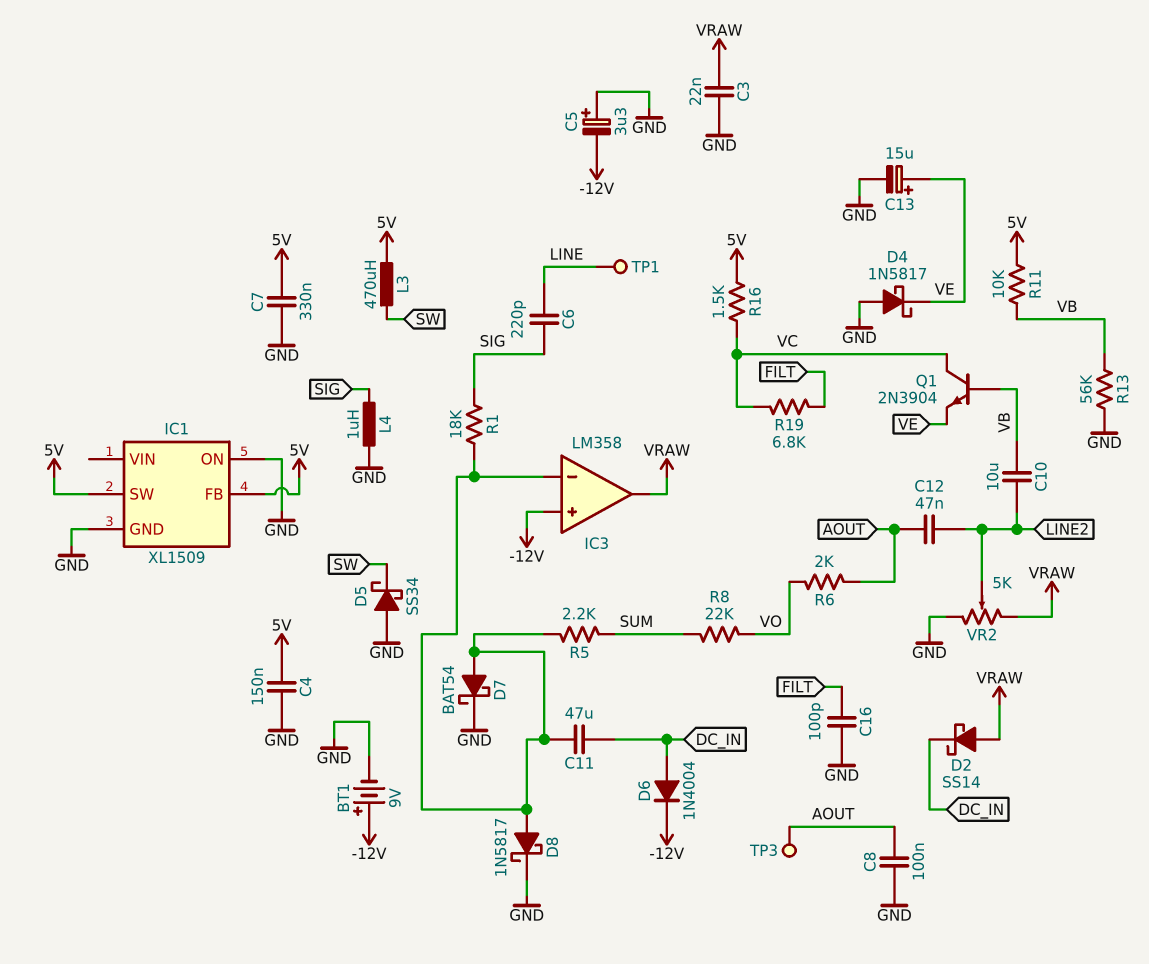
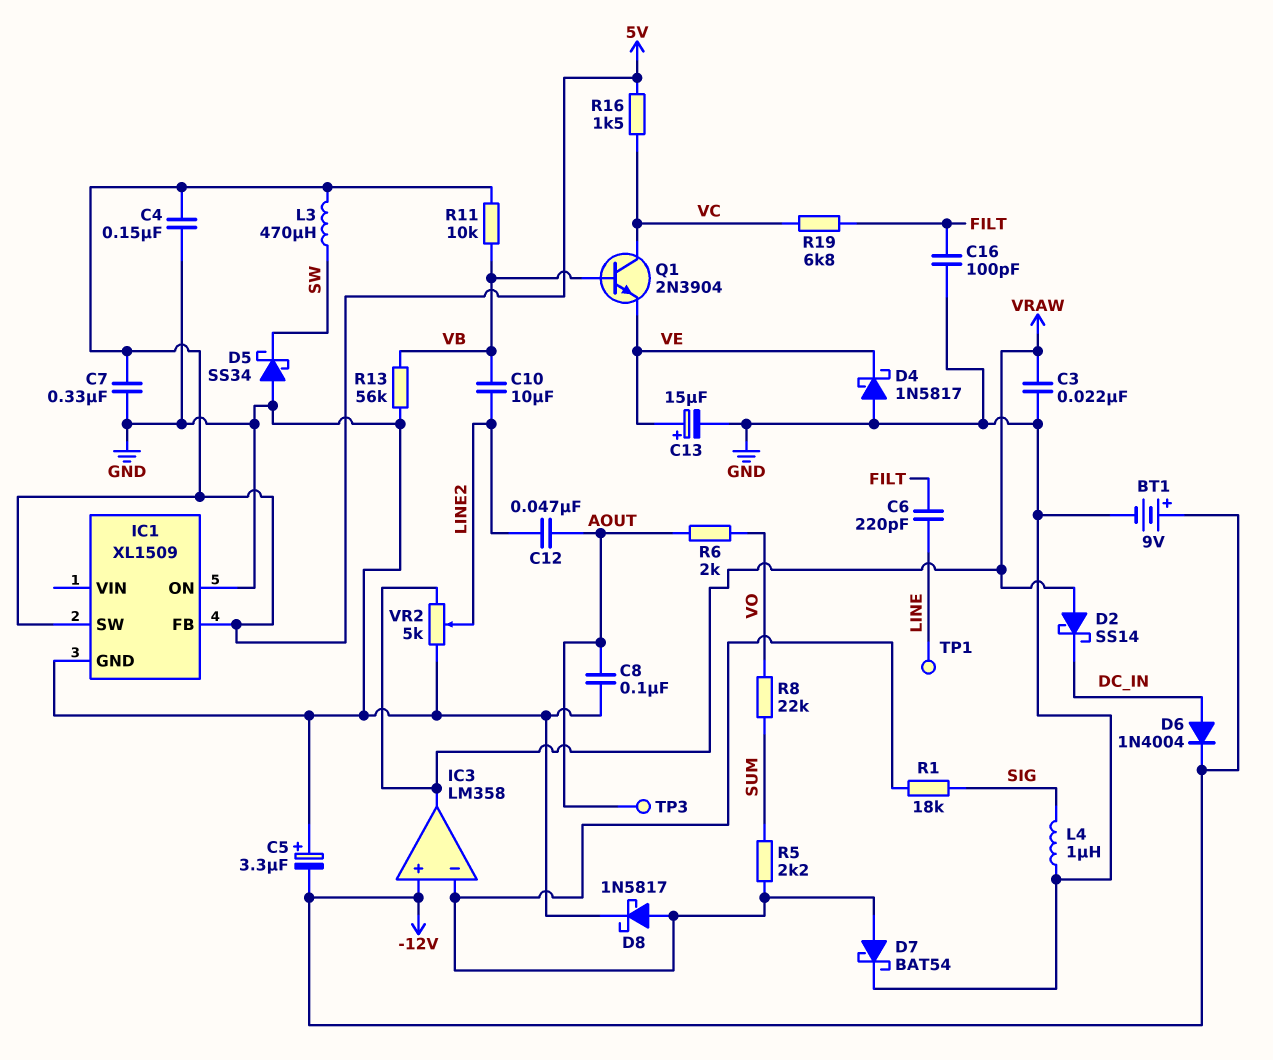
C6: 220pF (LINE, SIG) -> 220pF (FILT, LINE)
C11: 47uF (DC_IN, IC3/in-) -> none

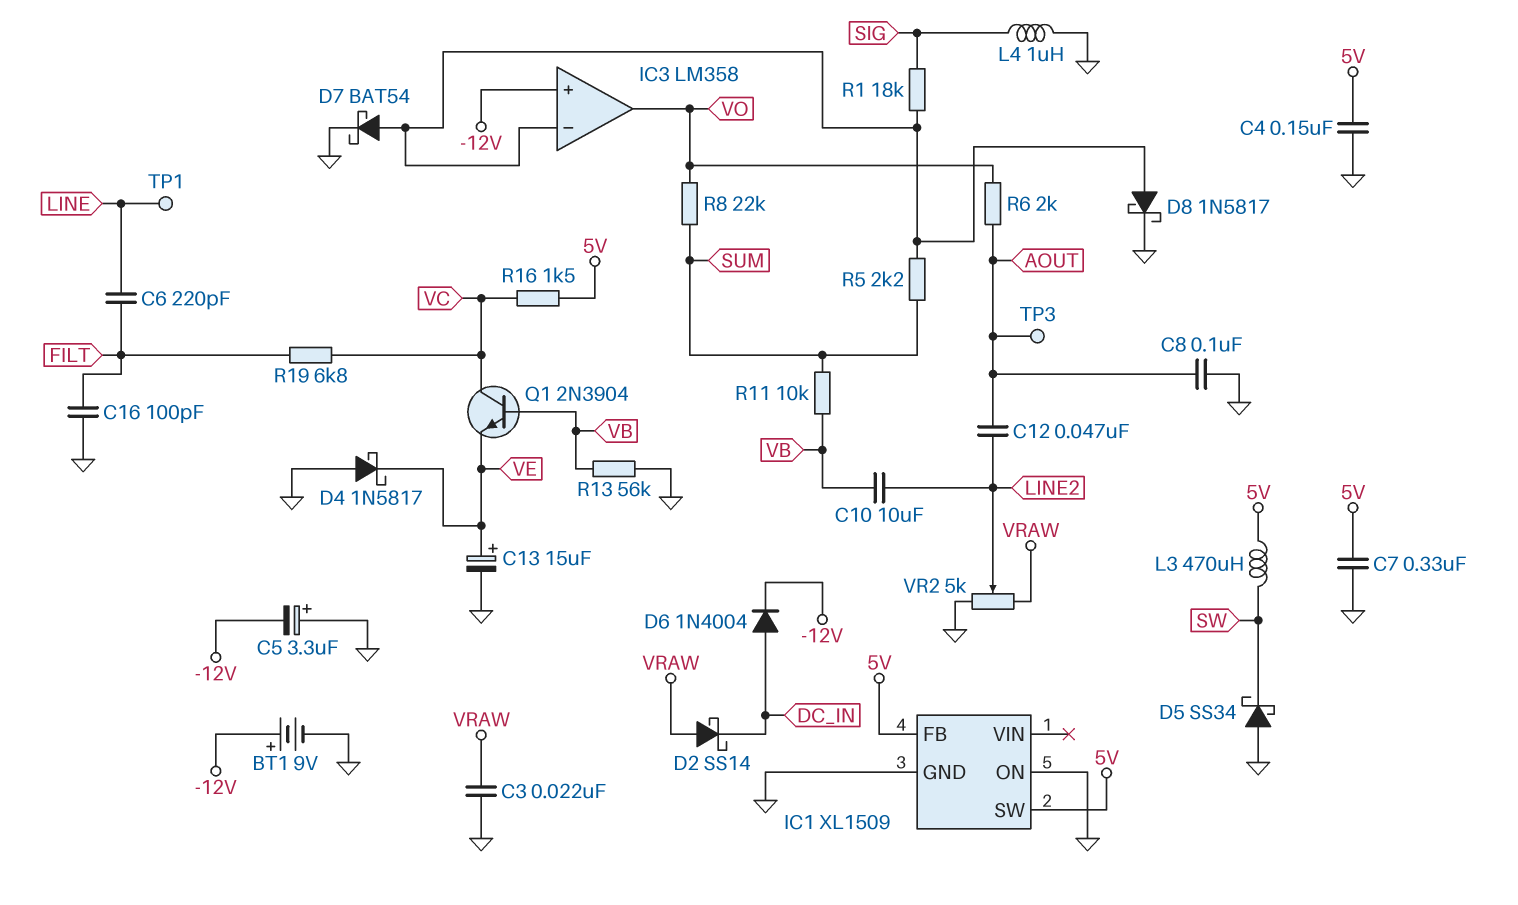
IC3 pin out: VRAW -> VO
R11: 10k (5V, VB) -> 10k (SUM, VB)

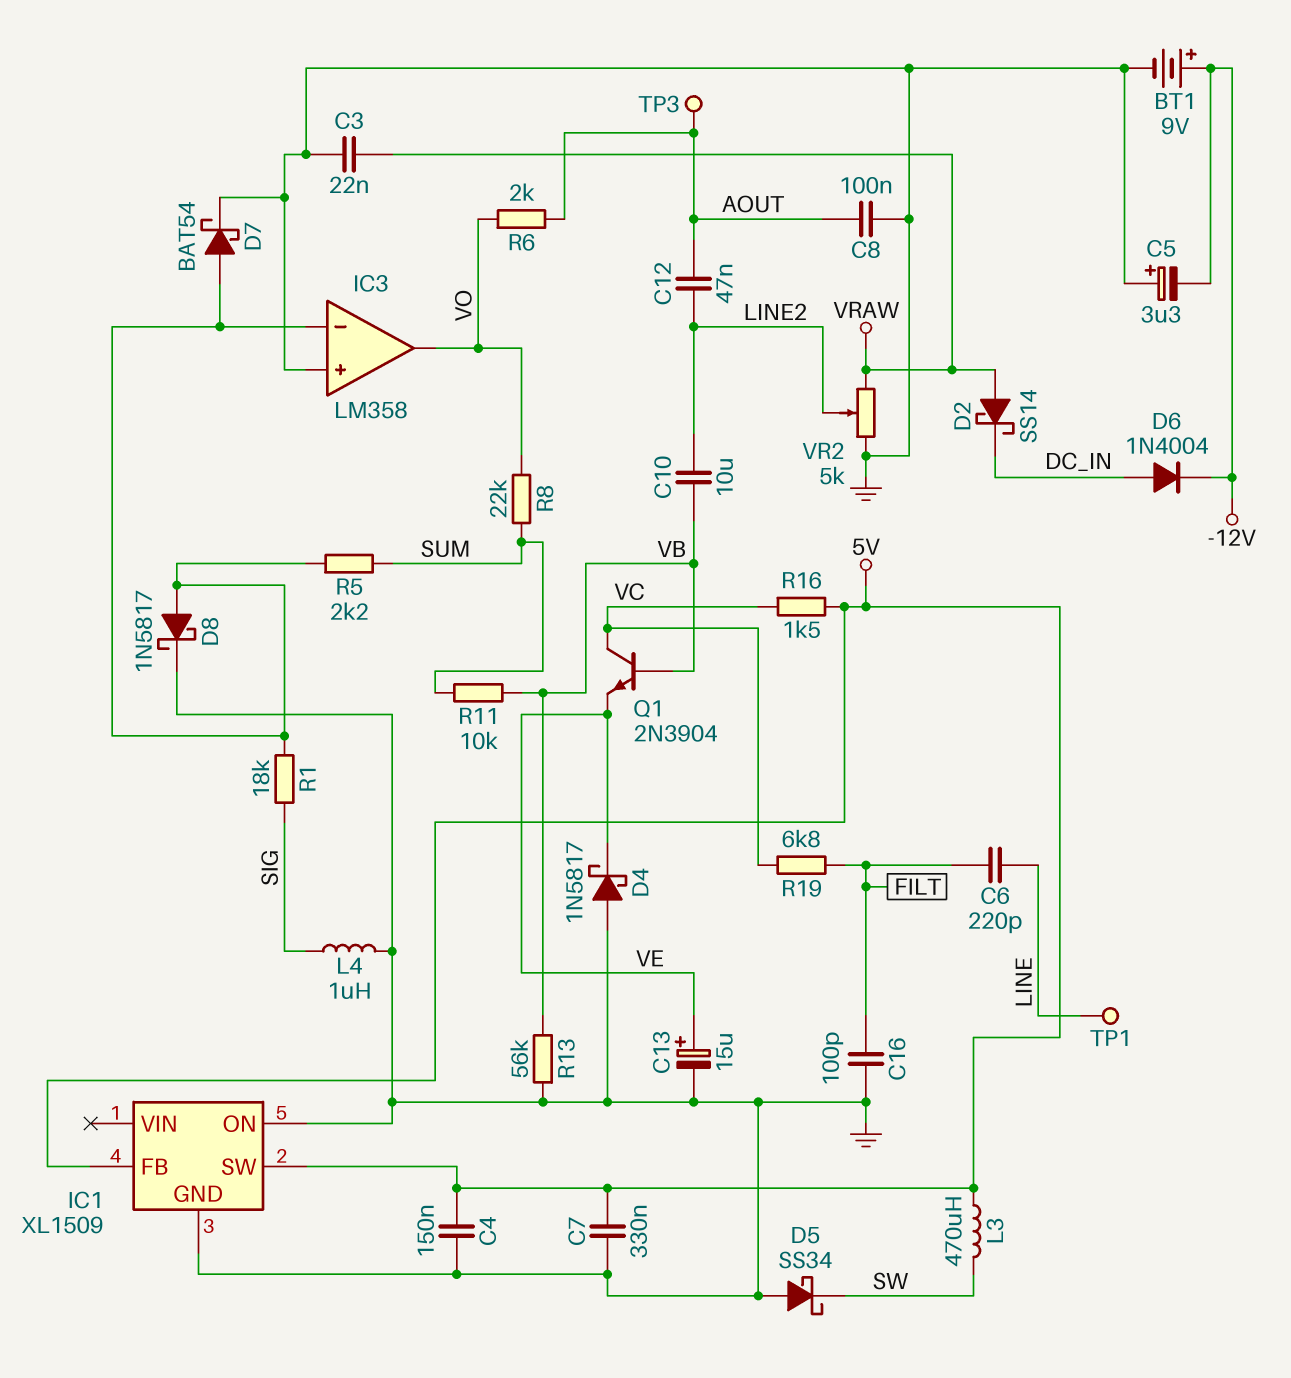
IC3 pin in+: -12V -> GND

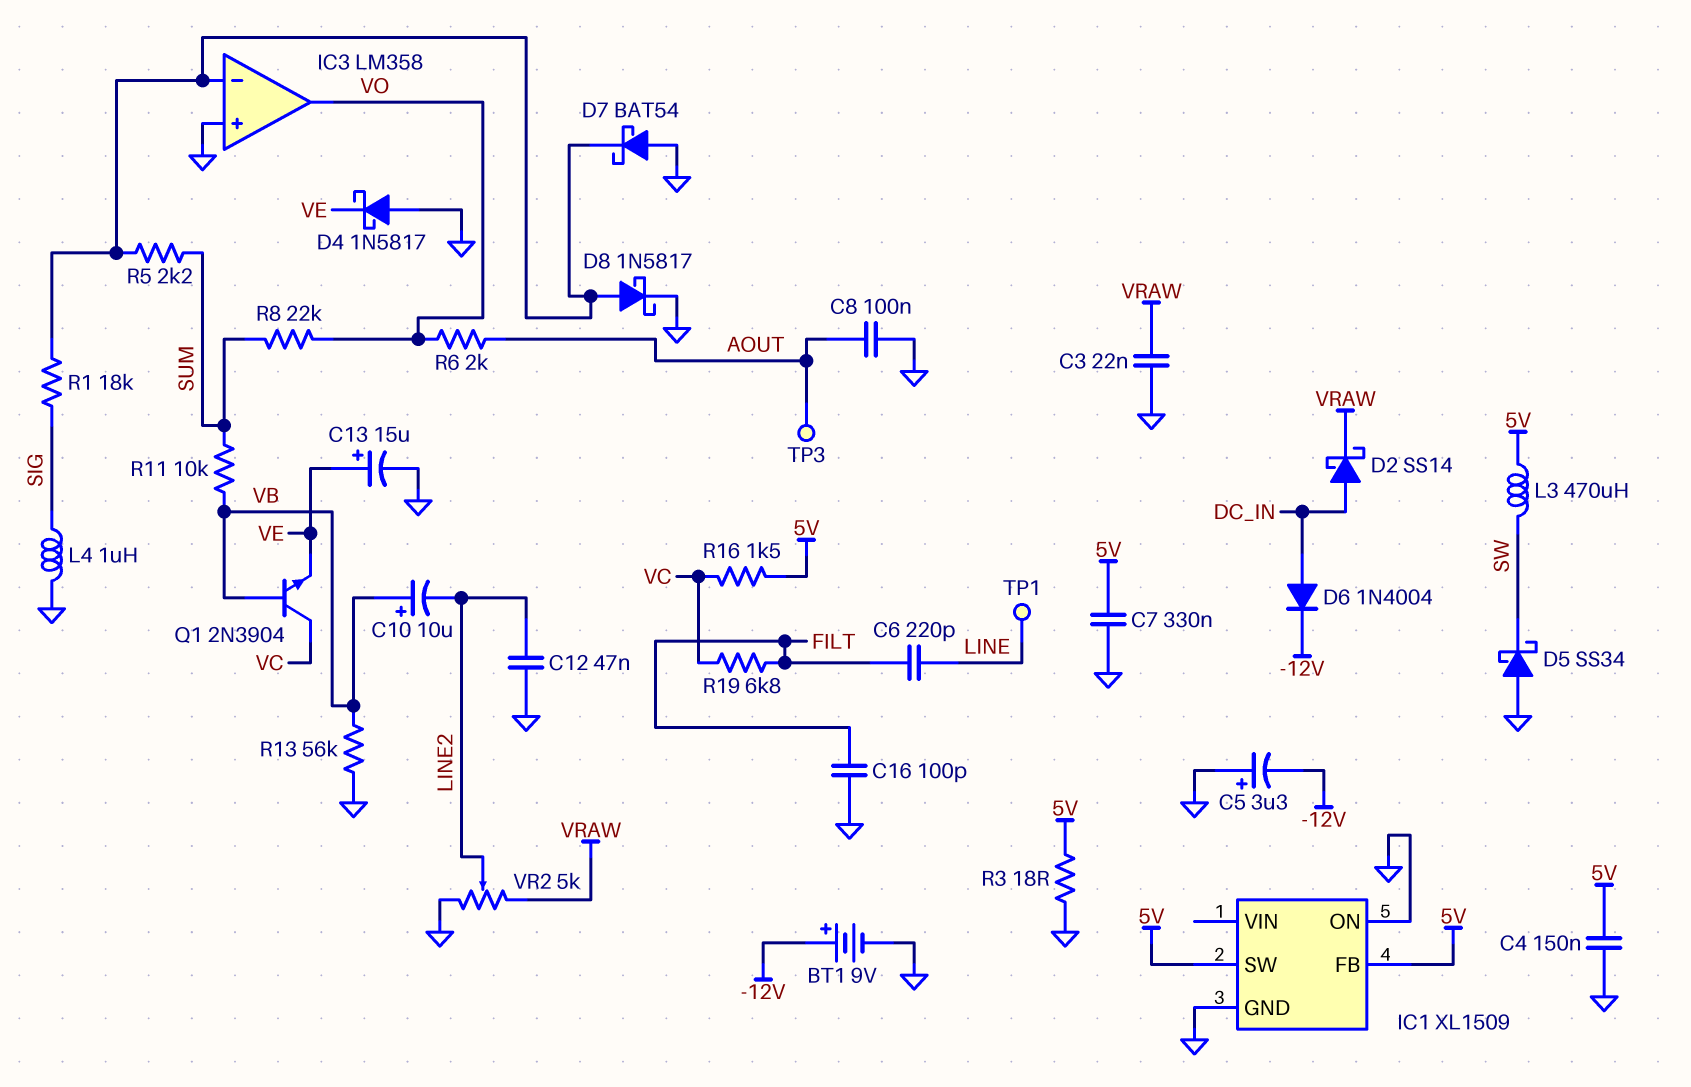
C10: 10uF (LINE2, VB) -> 10uF (plus VB, minus LINE2)
C12: 47nF (AOUT, LINE2) -> 47nF (GND, LINE2)
D2: schottky SS14 (A VRAW, K DC_IN) -> schottky SS14 (A DC_IN, K VRAW)
D7: schottky BAT54 (A IC3/in-, K GND) -> schottky BAT54 (A GND, K IC3/in-)
R3: none -> 18 (5V, GND)

